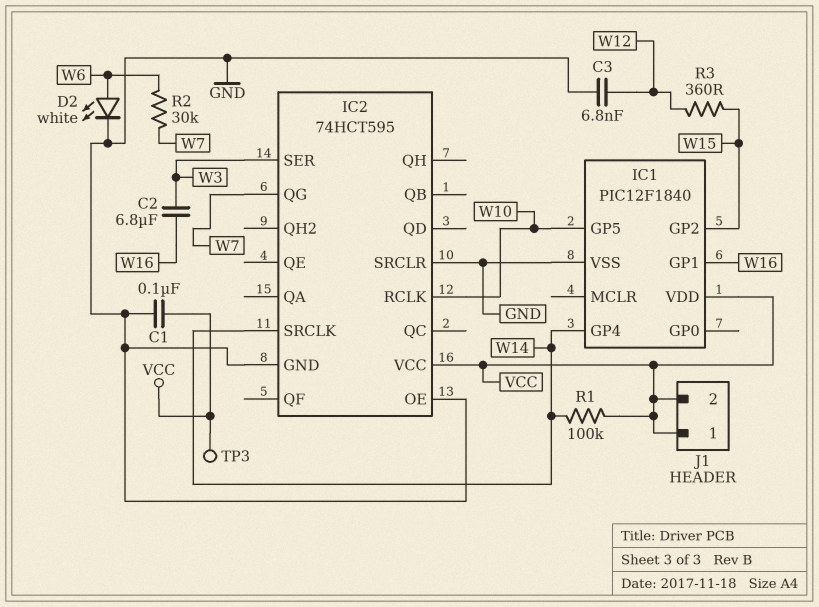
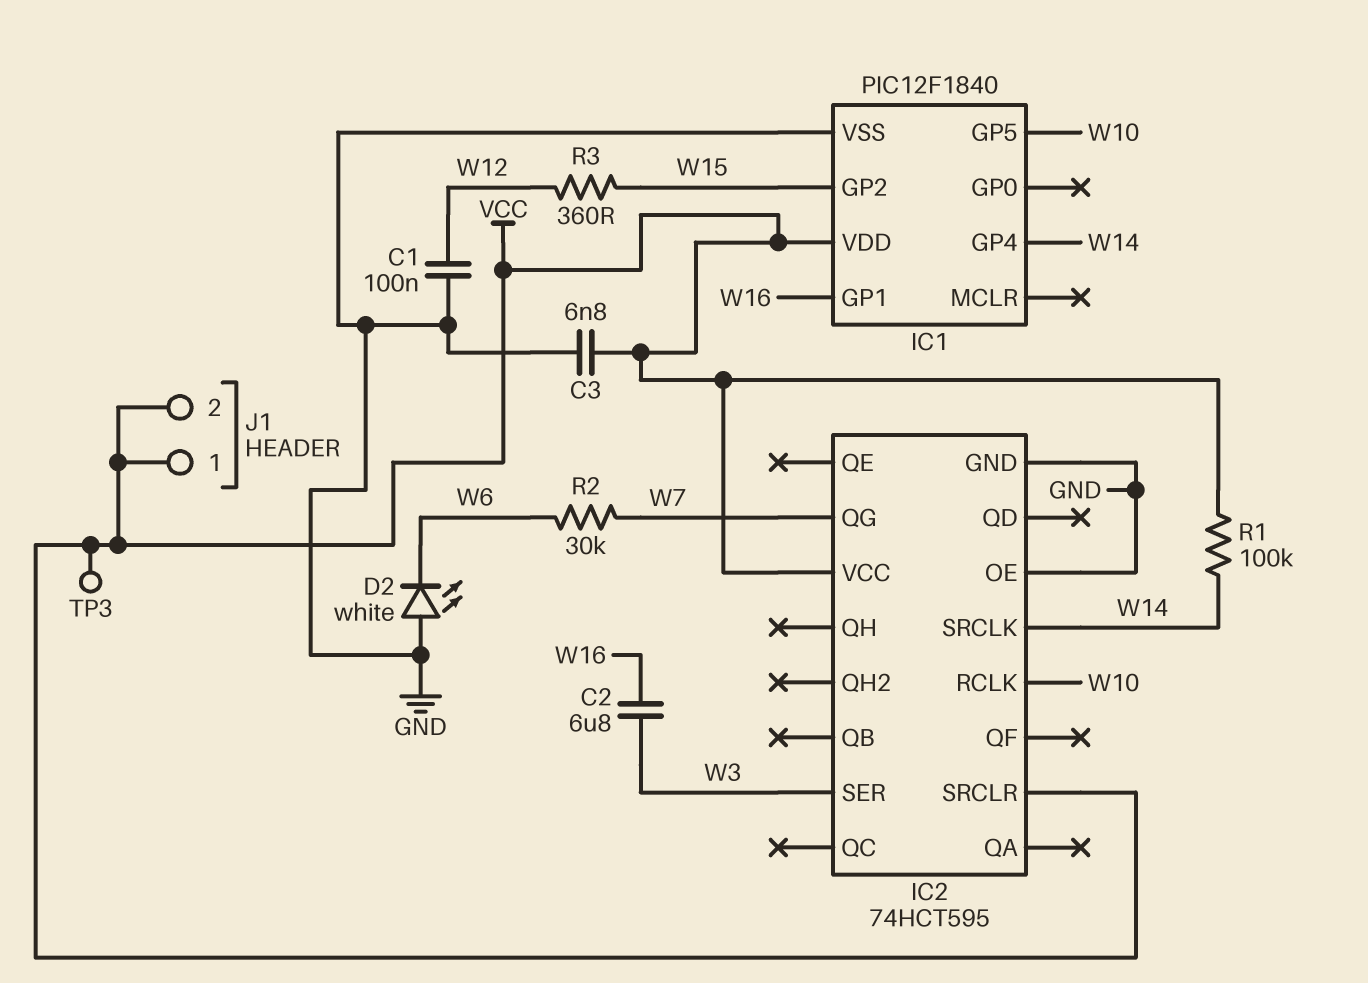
C1: 100nF (GND, VCC) -> 100nF (GND, W12)
C3: 6.8nF (GND, W12) -> 6.8nF (GND, VCC)
D2: LED white (A W6, K GND) -> LED white (A GND, K W6)
IC2 pin SRCLR: GND -> VCC

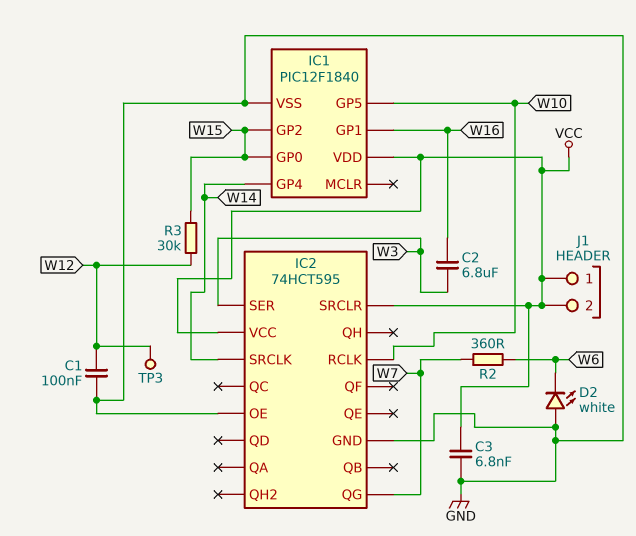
IC1 pin GP0: none -> W15
R1: 100k (VCC, W14) -> none
R2: 30k (W6, W7) -> 360 (W6, W7)
R3: 360 (W12, W15) -> 30k (W12, W15)
TP3: test point (VCC) -> test point (W12)

